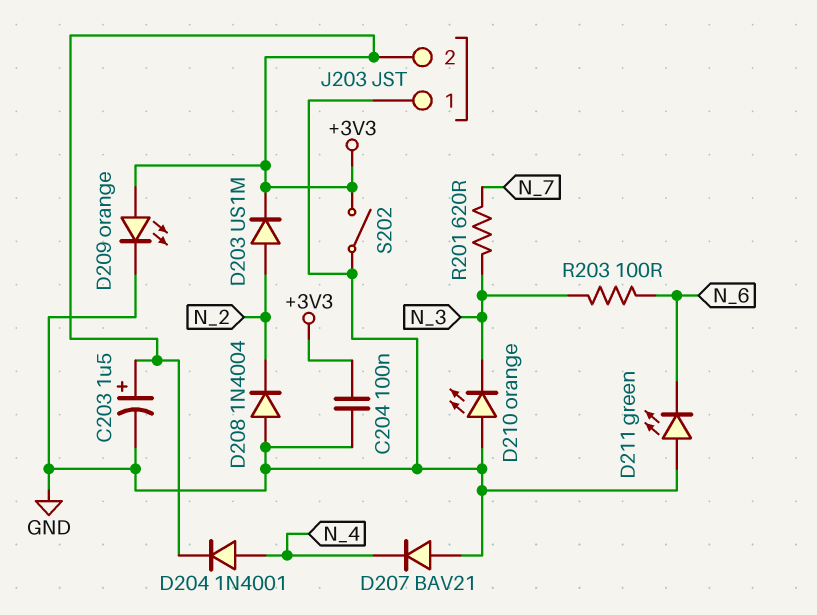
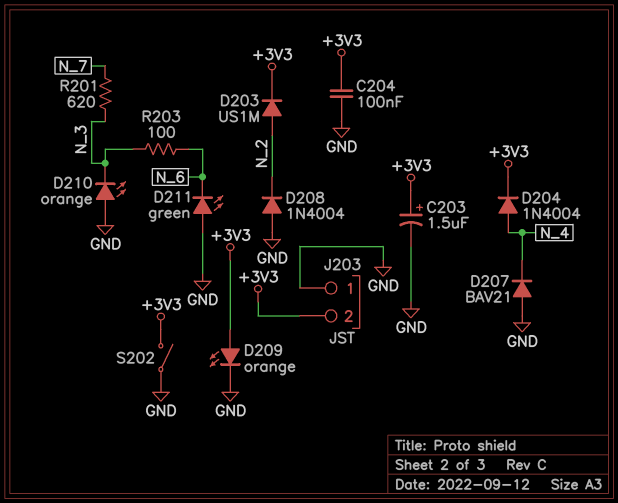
D204: diode 1N4001 (A N_4, K +3V3) -> diode 1N4004 (A N_4, K +3V3)

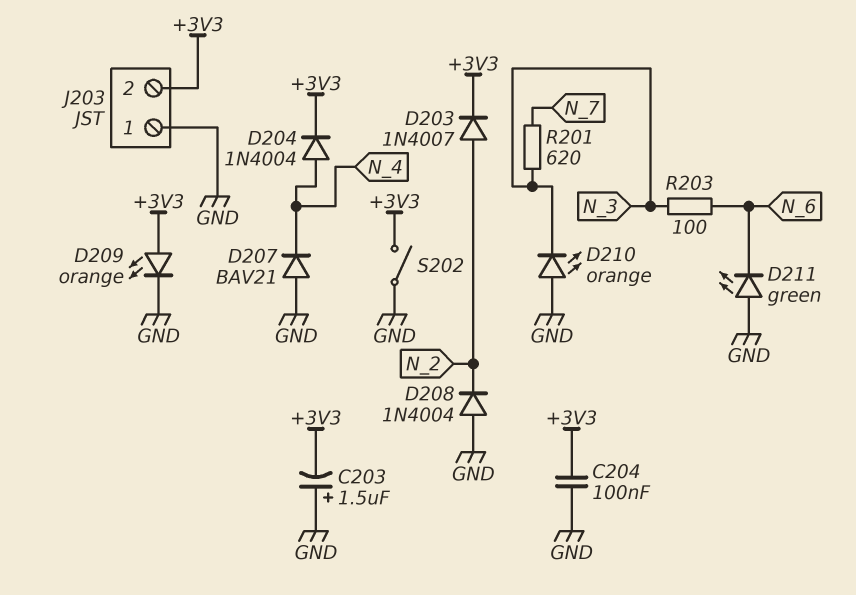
C203: 1.5uF (plus +3V3, minus GND) -> 1.5uF (plus GND, minus +3V3)
D203: diode US1M (A N_2, K +3V3) -> diode 1N4007 (A N_2, K +3V3)

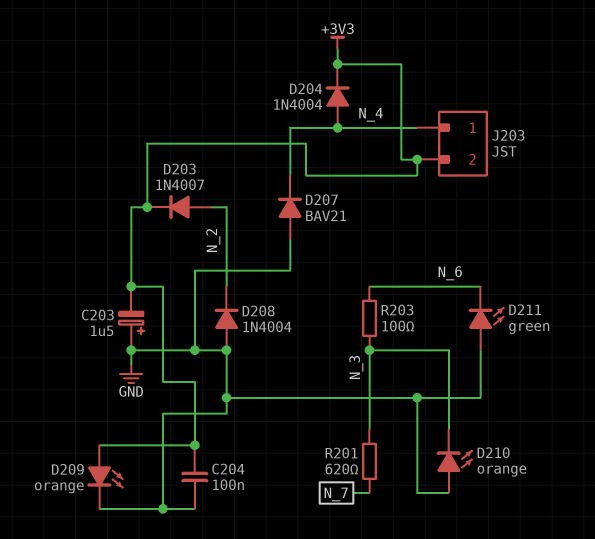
J203 pin 1: GND -> N_4
S202: switch (+3V3, GND) -> none

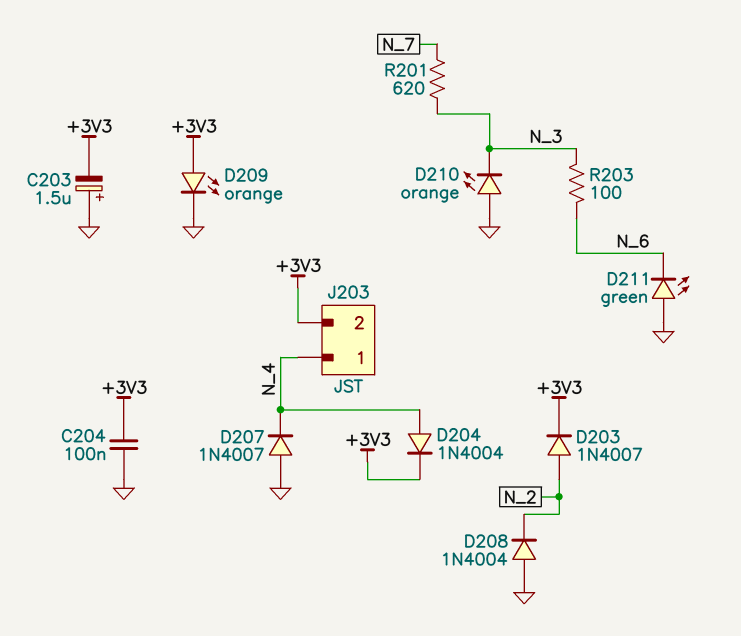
D207: diode BAV21 (A GND, K N_4) -> diode 1N4007 (A GND, K N_4)

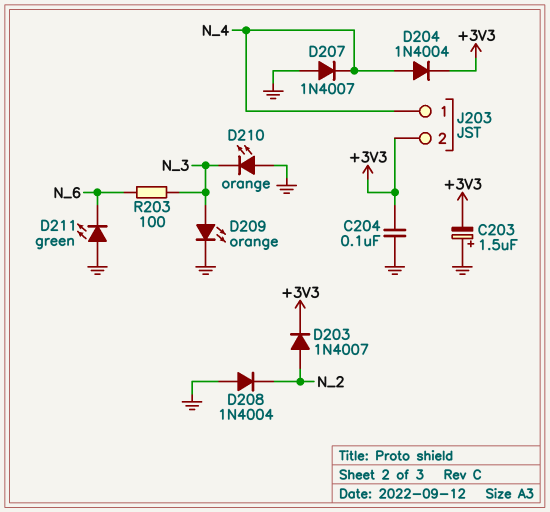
D209: LED orange (A +3V3, K GND) -> LED orange (A N_3, K GND)
R201: 620 (N_3, N_7) -> none

